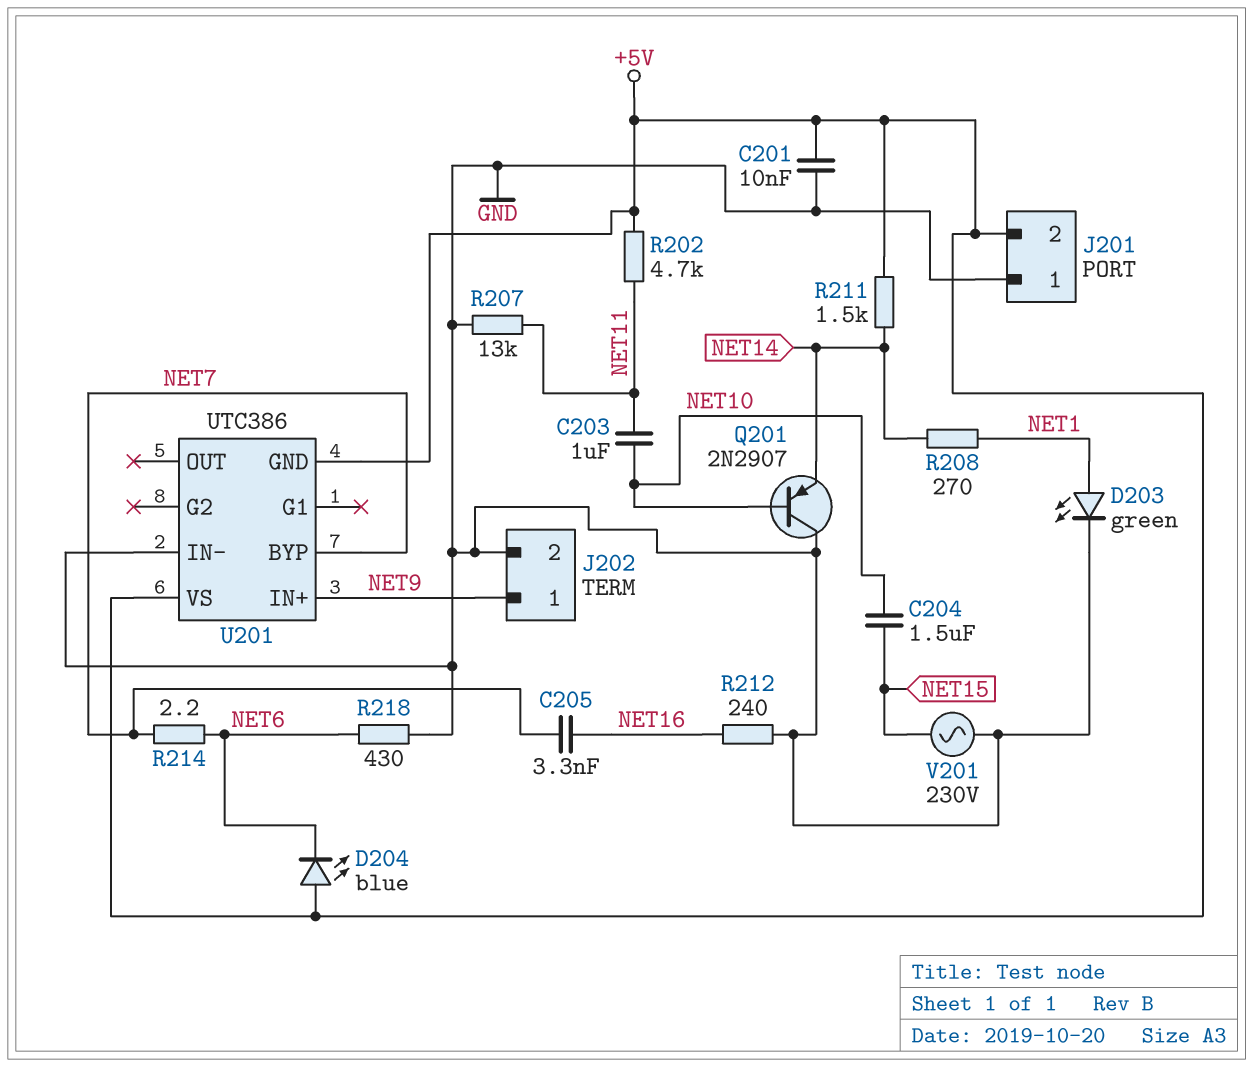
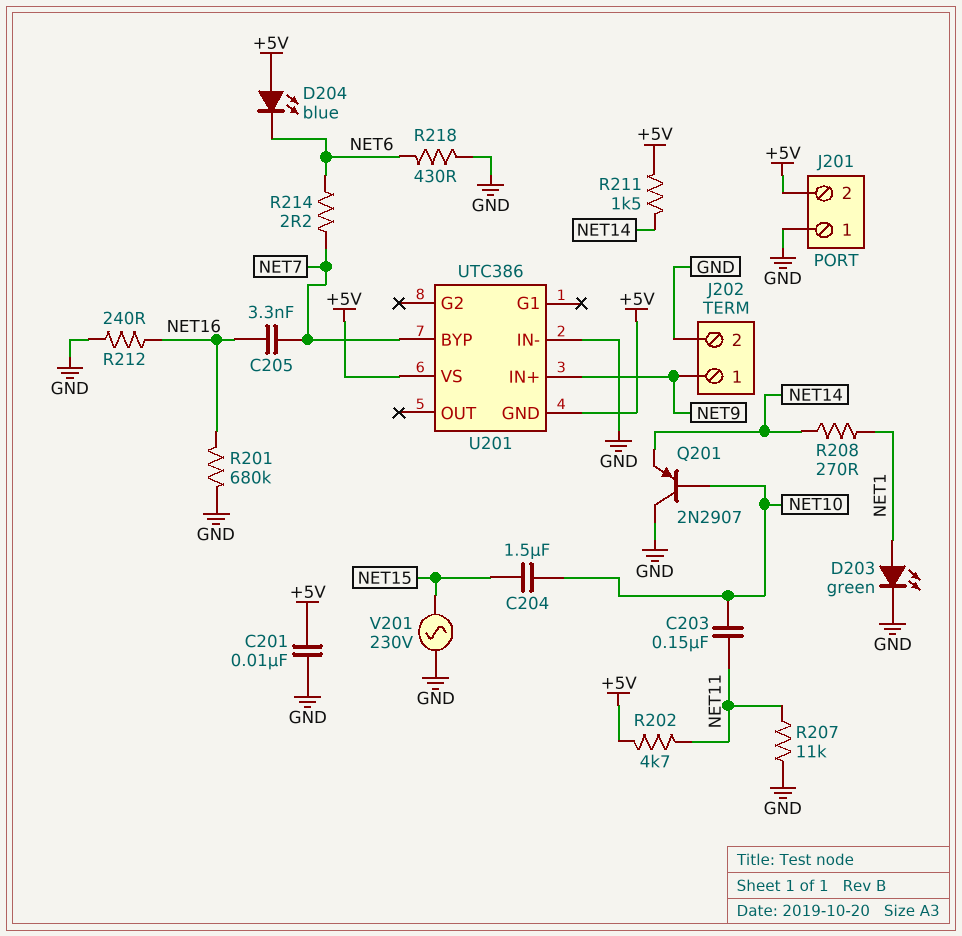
C203: 1uF (NET10, NET11) -> 150nF (NET10, NET11)
R201: none -> 680k (GND, NET16)
R207: 13k (GND, NET11) -> 11k (GND, NET11)

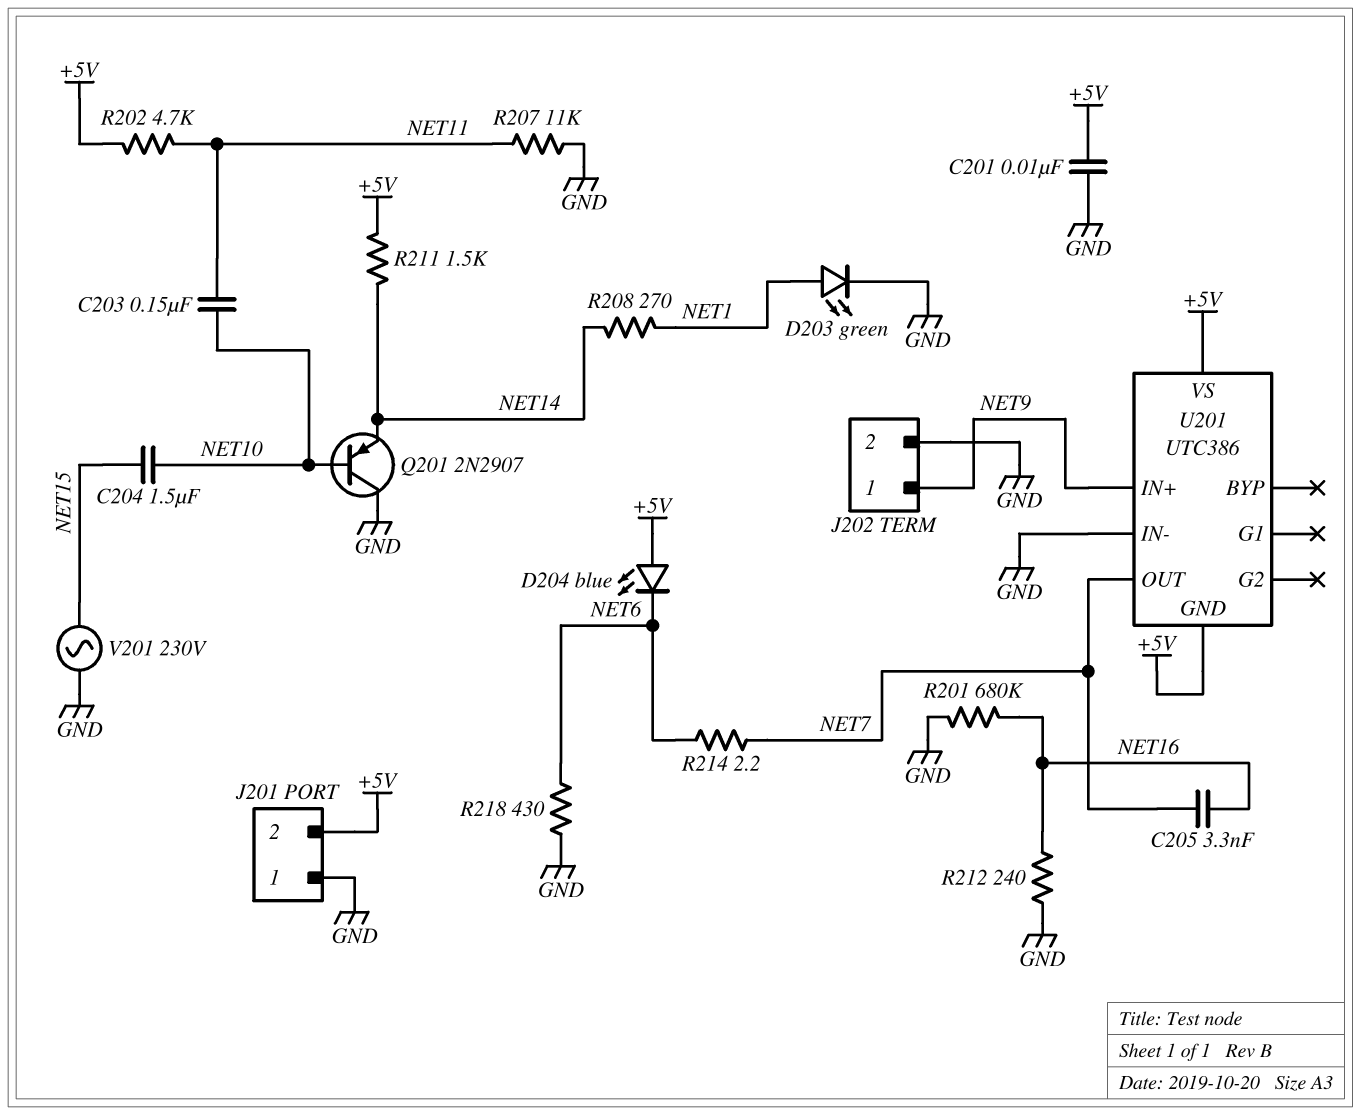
U201 pin BYP: NET7 -> none
U201 pin OUT: none -> NET7

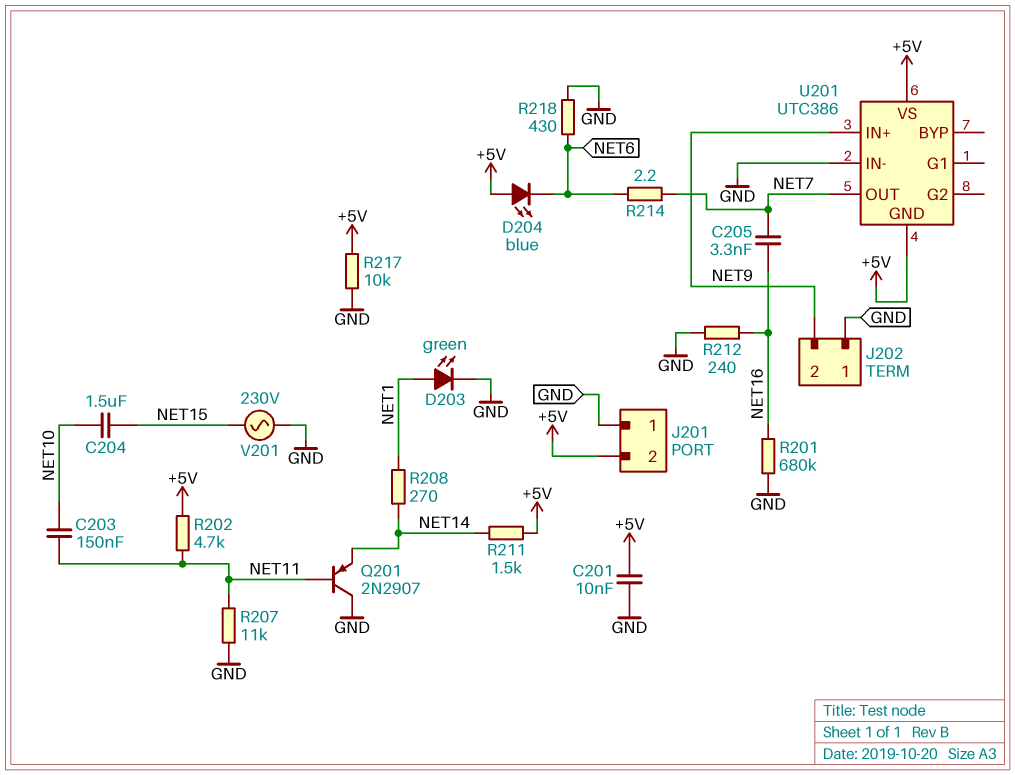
J202 pin 1: NET9 -> GND
J202 pin 2: GND -> NET9
Q201: PNP 2N2907 (B NET10, C GND, E NET14) -> PNP 2N2907 (B NET11, C GND, E NET14)
R217: none -> 10k (+5V, GND)

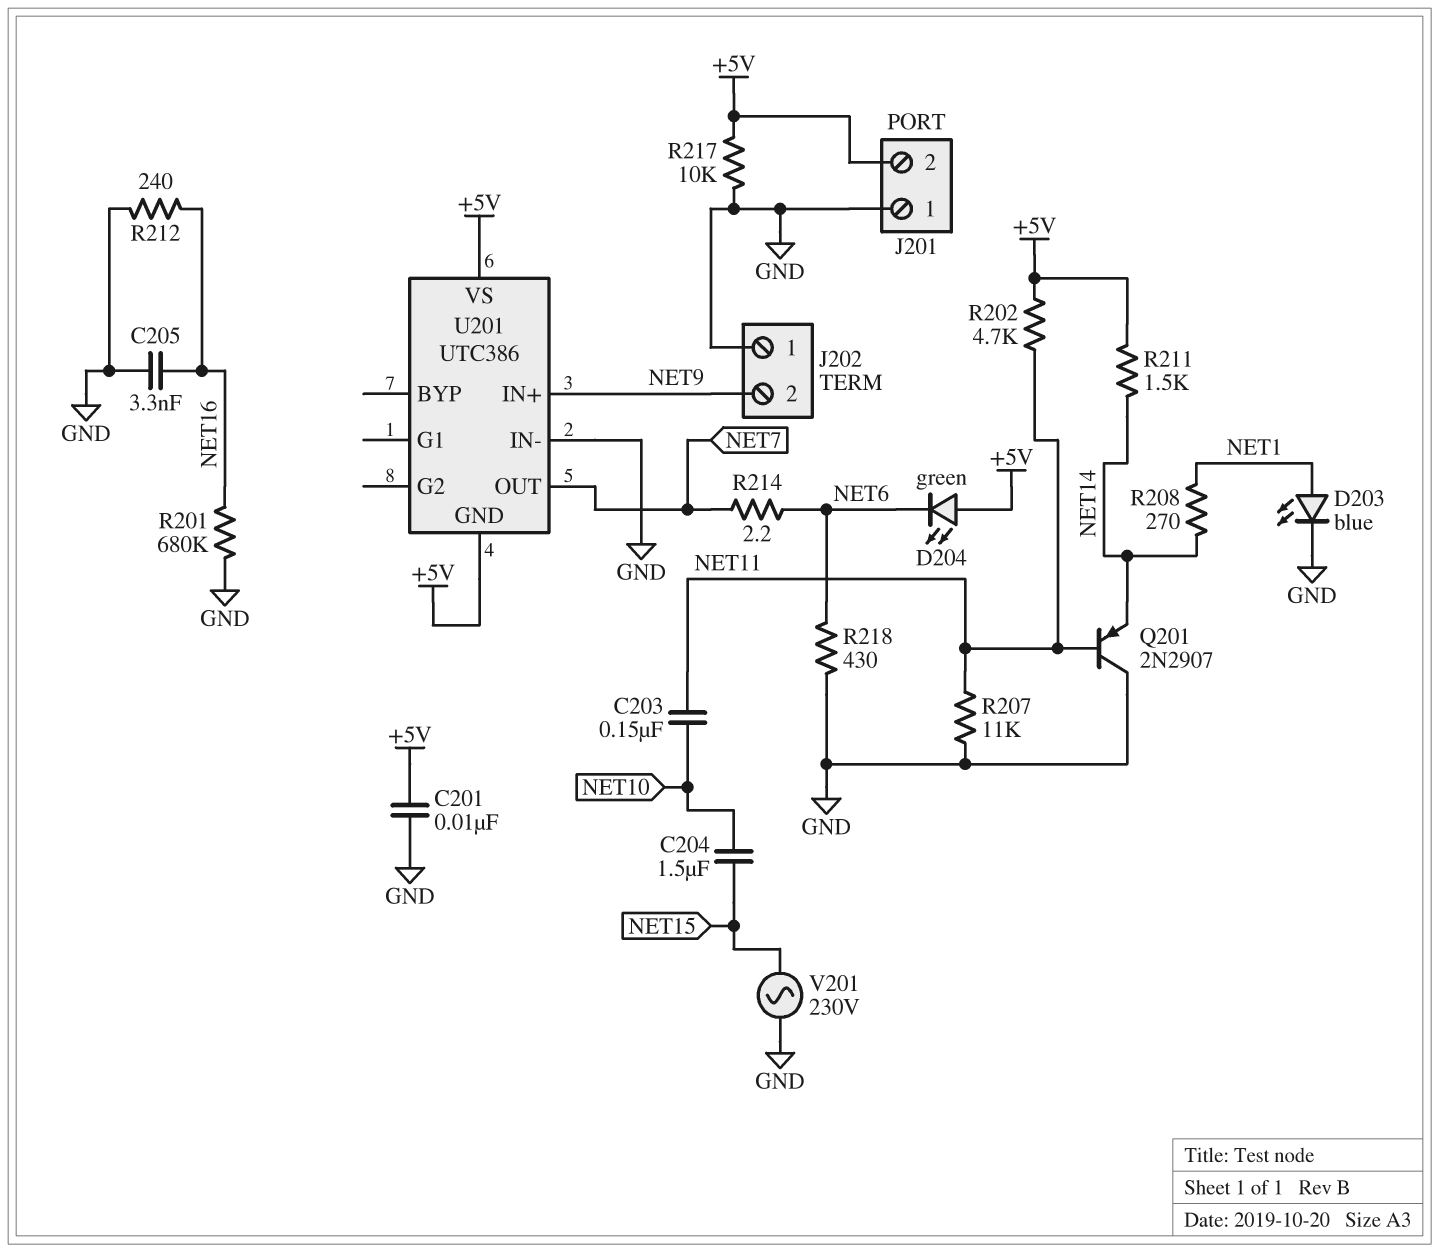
C205: 3.3nF (NET7, NET16) -> 3.3nF (GND, NET16)
D203: LED green (A NET1, K GND) -> LED blue (A NET1, K GND)
D204: LED blue (A +5V, K NET6) -> LED green (A +5V, K NET6)

